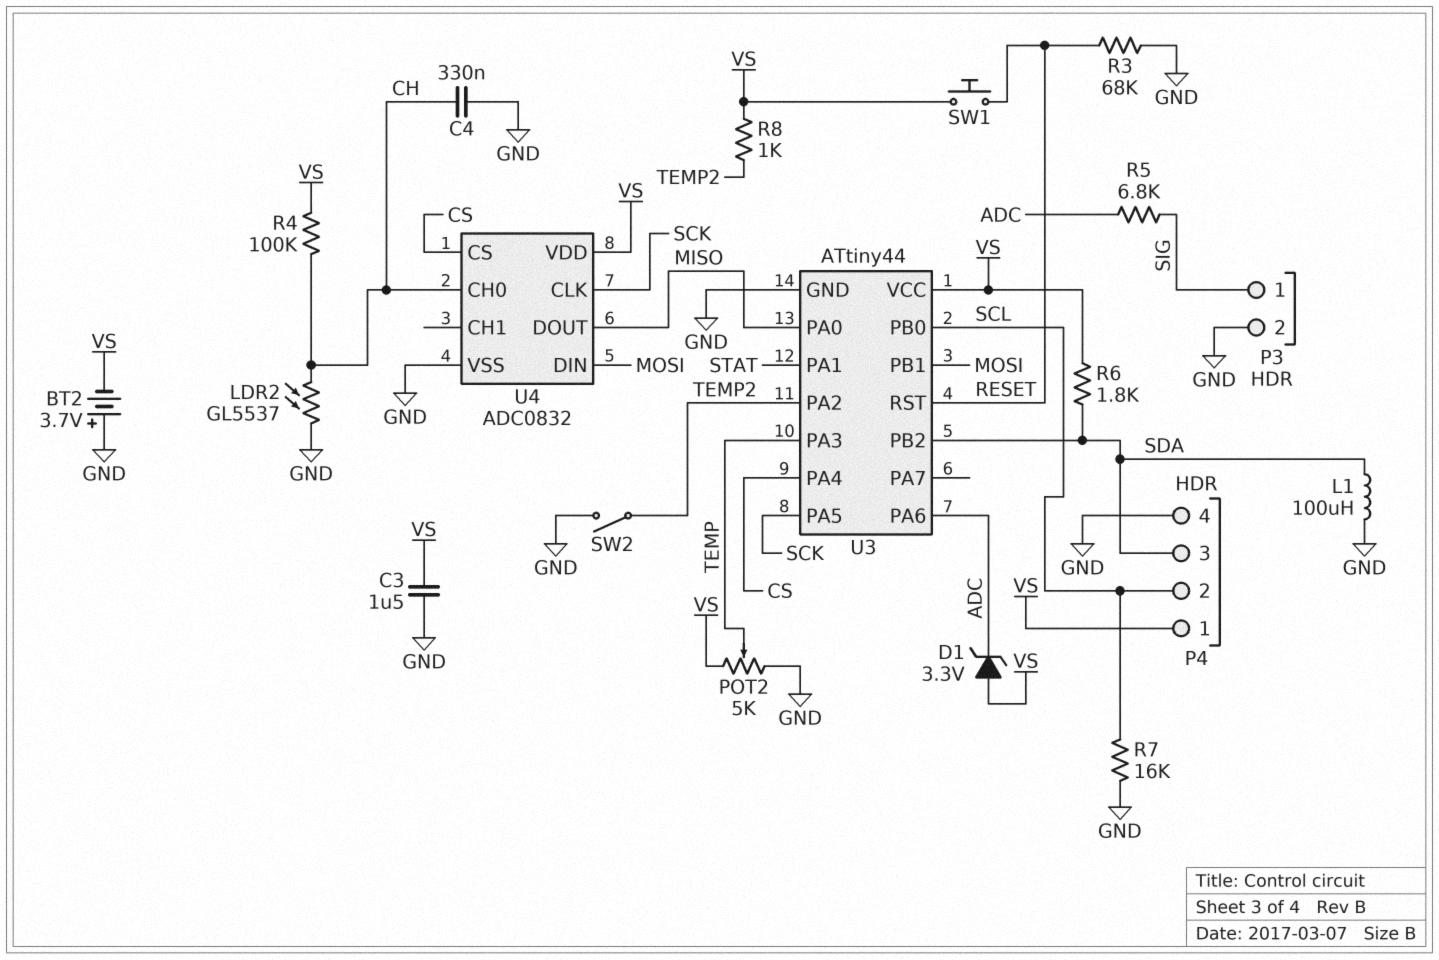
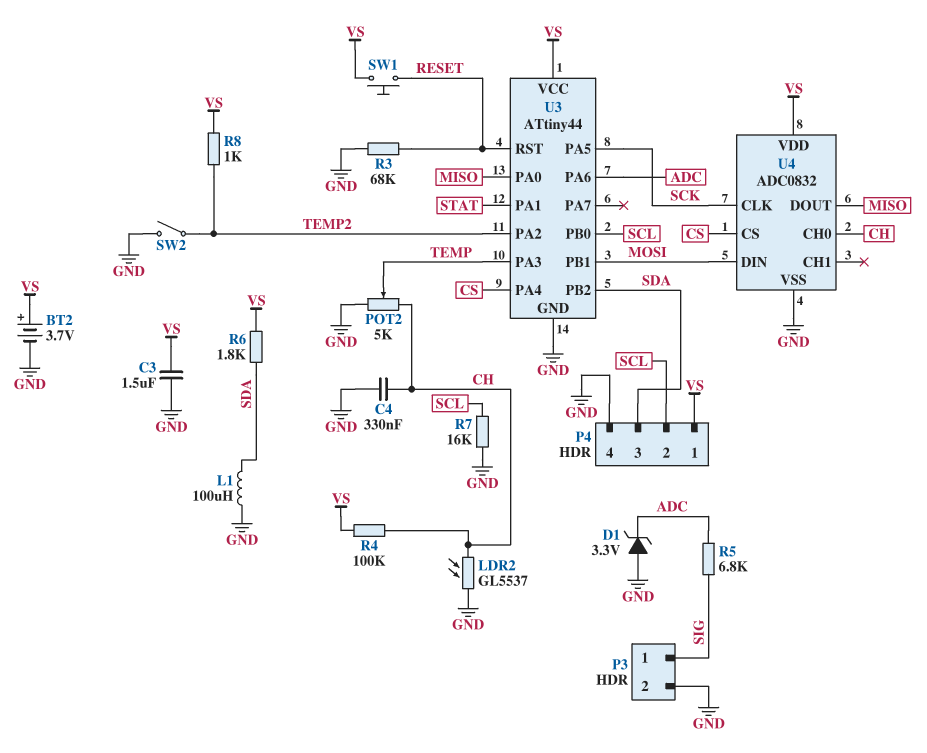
BT2: 3.7V (plus GND, minus VS) -> 3.7V (plus VS, minus GND)
D1: zener 3.3V (A VS, K ADC) -> zener 3.3V (A GND, K ADC)
POT2: 5k (GND, VS, wiper TEMP) -> 5k (CH, GND, wiper TEMP)

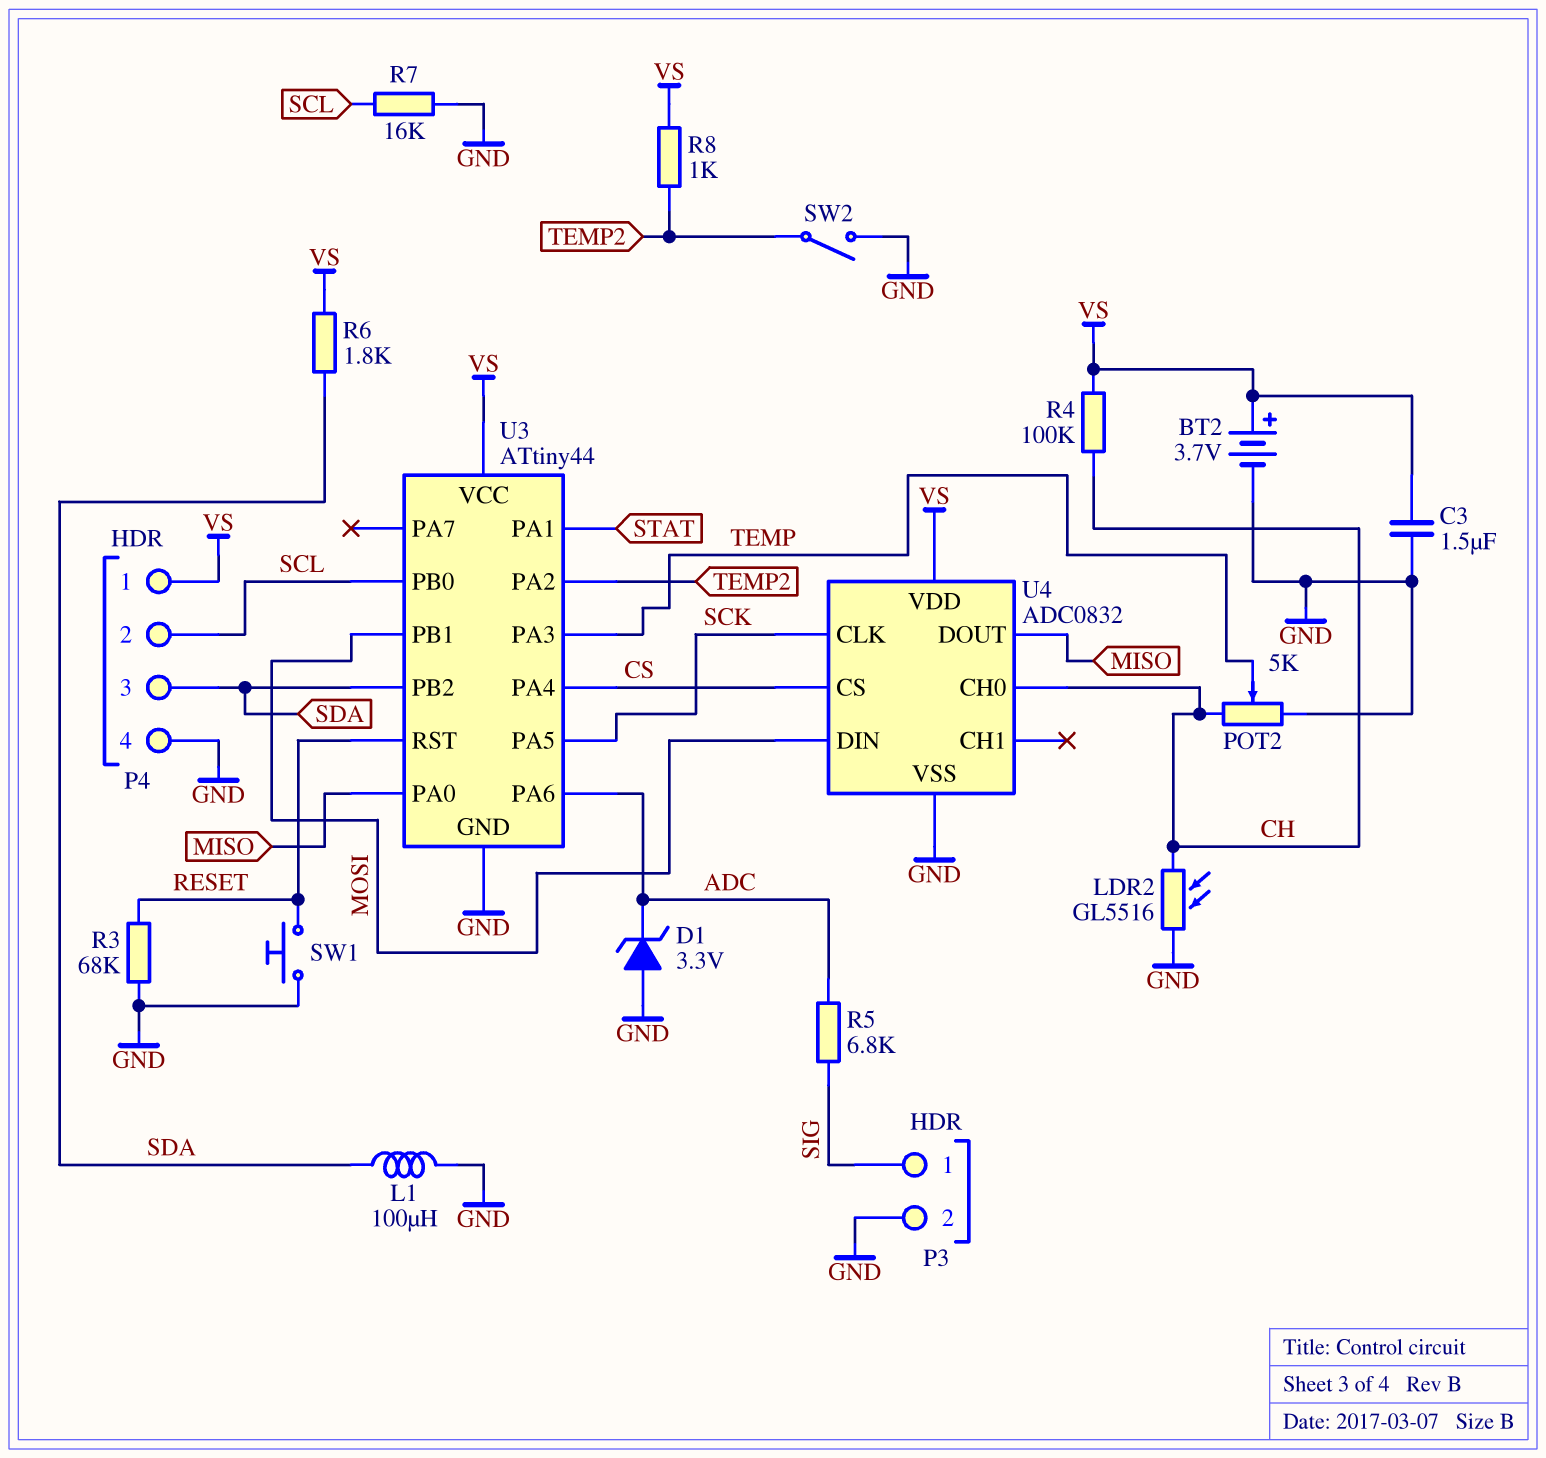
C4: 330nF (CH, GND) -> none
LDR2: GL5537 (CH, GND) -> GL5516 (CH, GND)
SW1: button (RESET, VS) -> button (GND, RESET)

